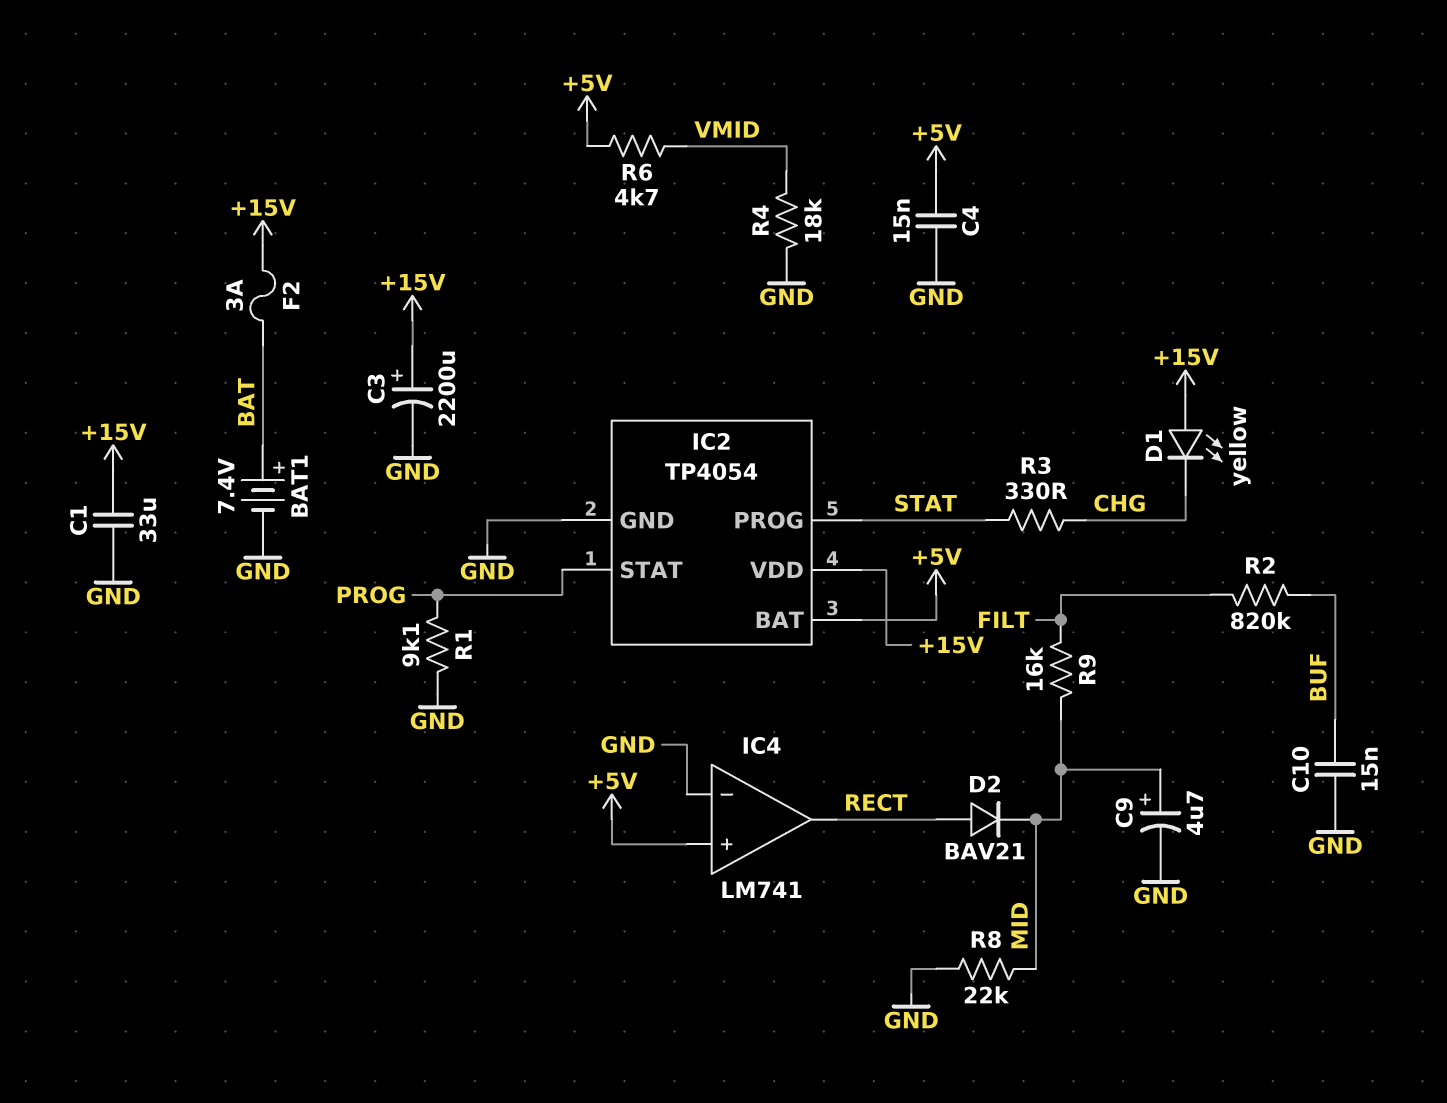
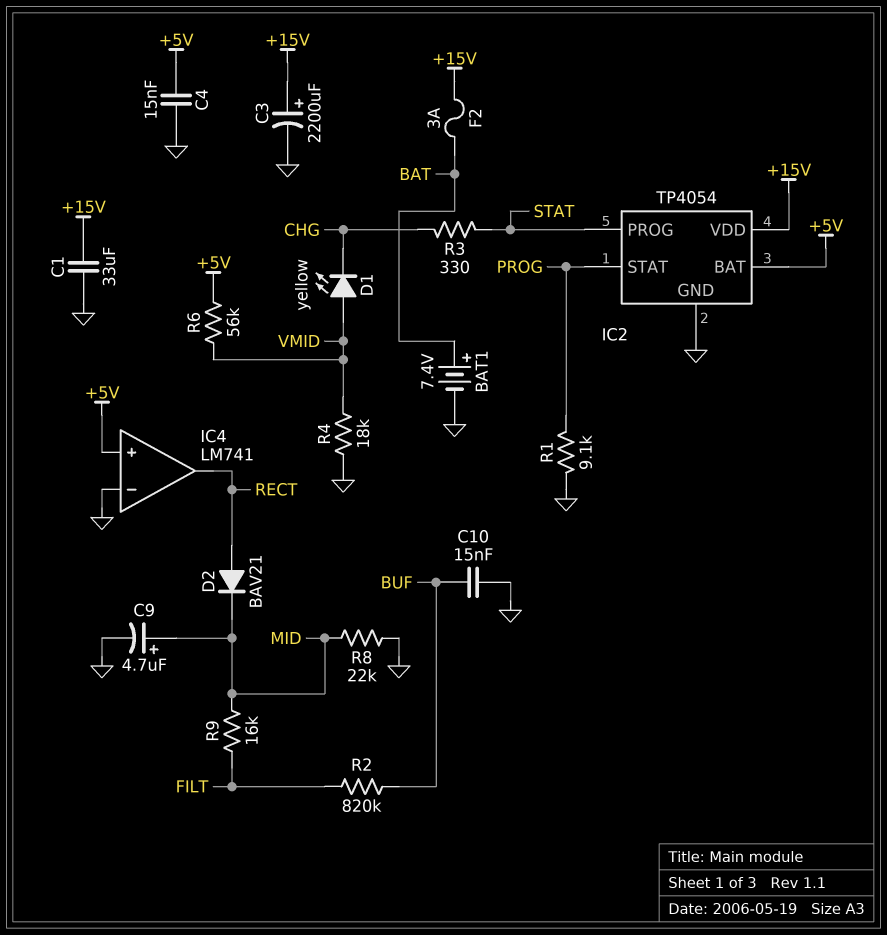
D1: LED yellow (A +15V, K CHG) -> LED yellow (A VMID, K CHG)
R6: 4.7k (+5V, VMID) -> 56k (+5V, VMID)

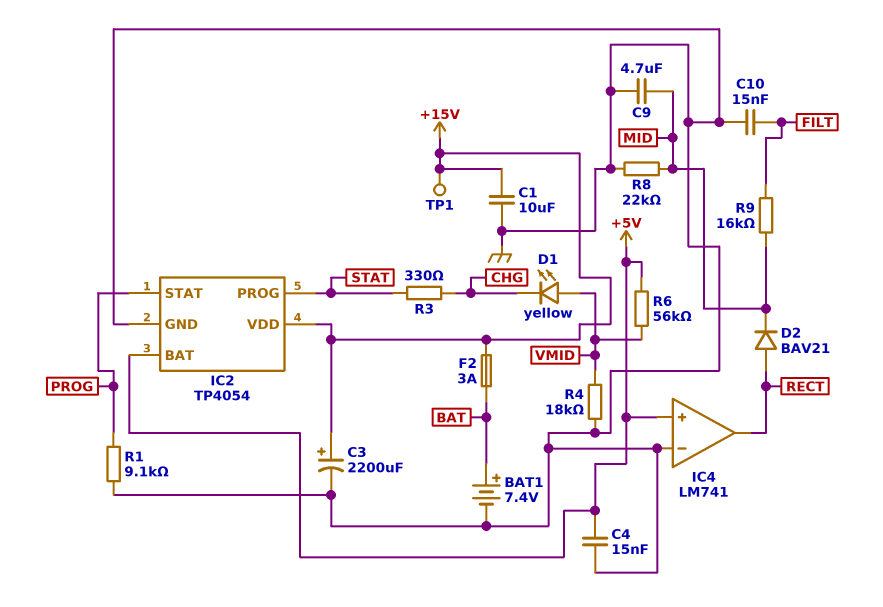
C1: 33uF (+15V, GND) -> 10uF (+15V, GND)
C9: 4.7uF (plus MID, minus GND) -> 4.7uF (GND, MID)
C10: 15nF (BUF, GND) -> 15nF (FILT, GND)
R2: 820k (BUF, FILT) -> none
TP1: none -> test point (+15V)

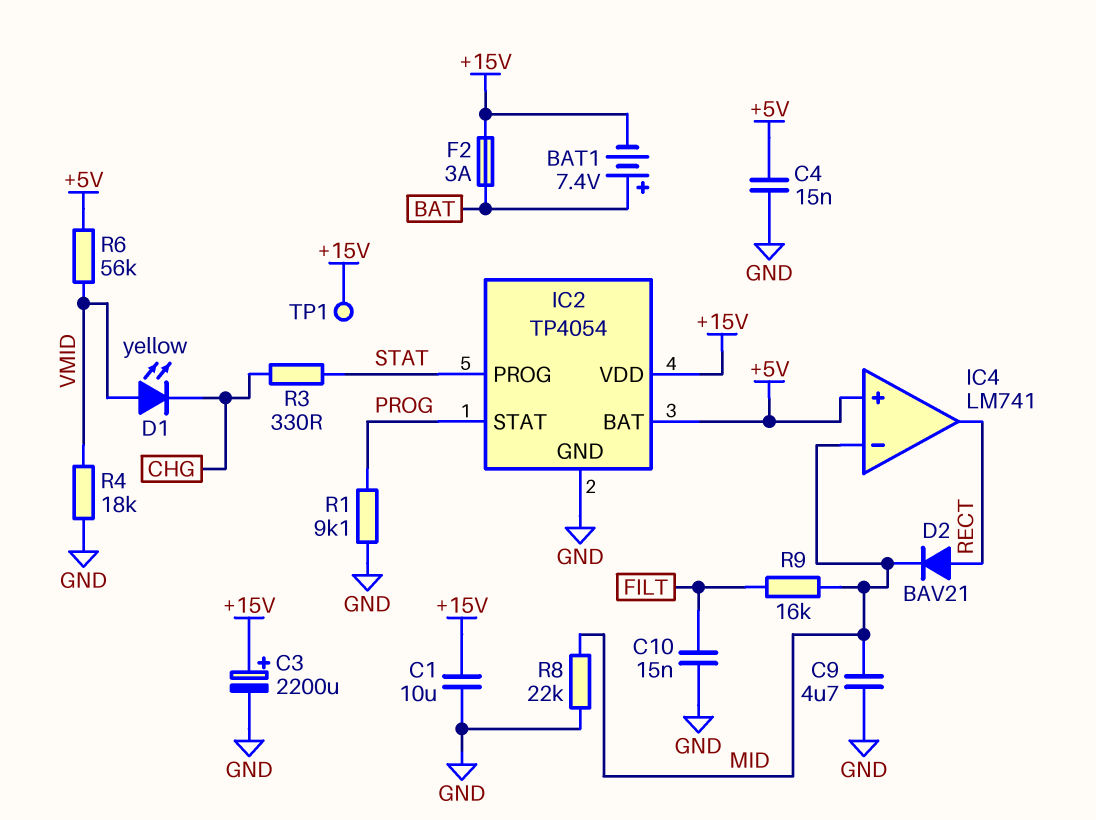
BAT1: 7.4V (plus BAT, minus GND) -> 7.4V (plus BAT, minus +15V)
IC4 pin in-: GND -> MID

